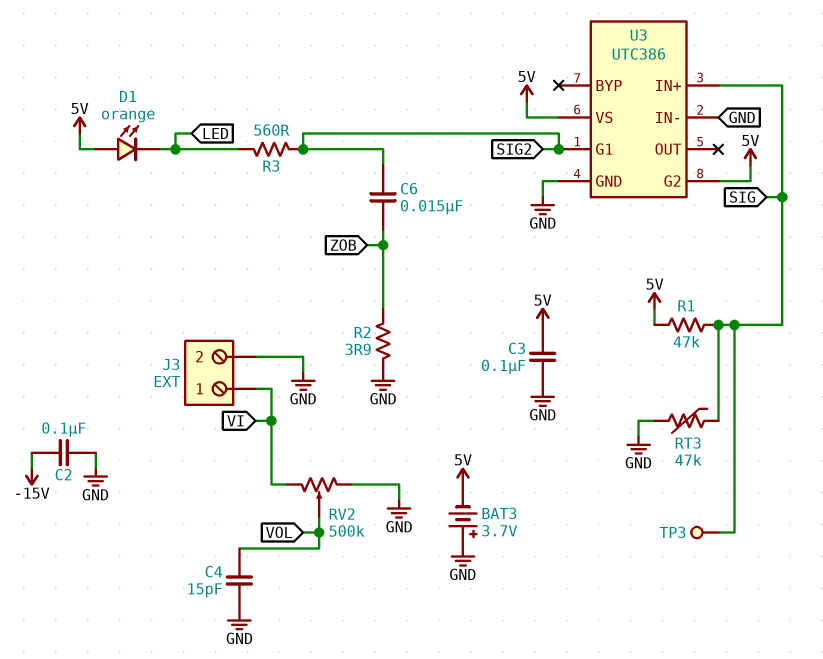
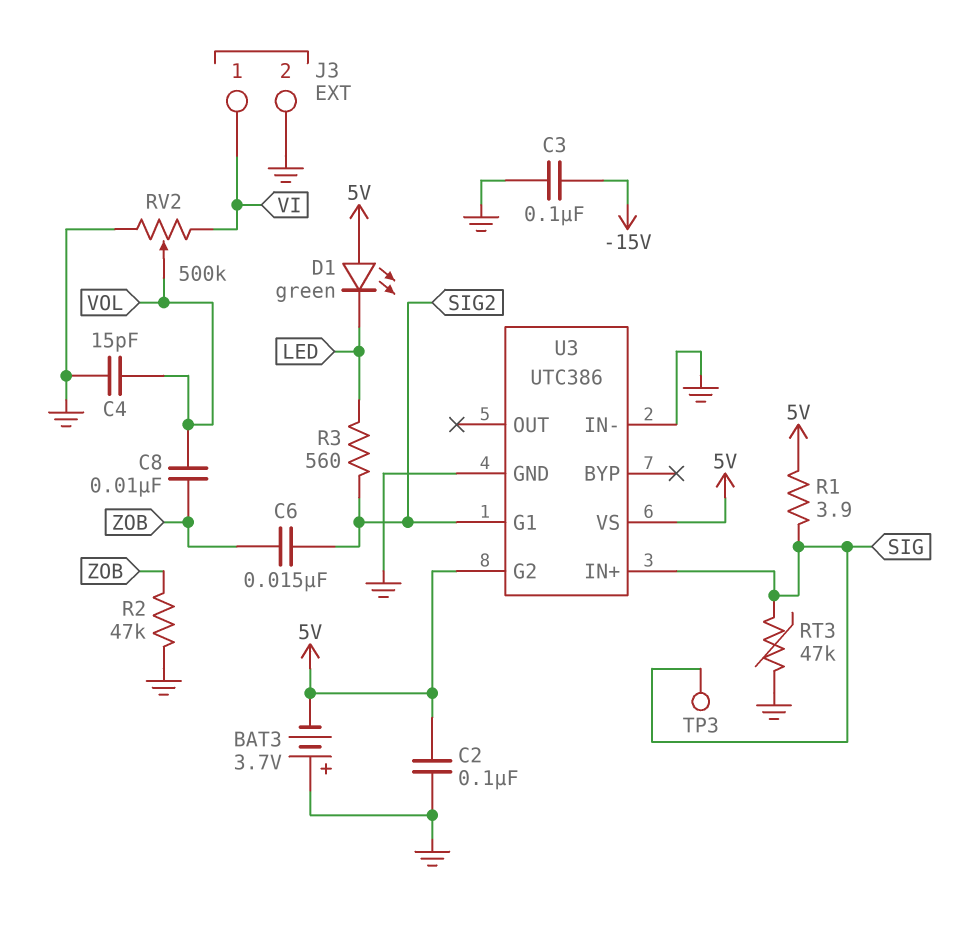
C2: 100nF (-15V, GND) -> 100nF (5V, GND)
C3: 100nF (5V, GND) -> 100nF (-15V, GND)
C8: none -> 10nF (VOL, ZOB)
D1: LED orange (A 5V, K LED) -> LED green (A 5V, K LED)
R1: 47k (5V, SIG) -> 3.9 (5V, SIG)
R2: 3.9 (GND, ZOB) -> 47k (GND, ZOB)

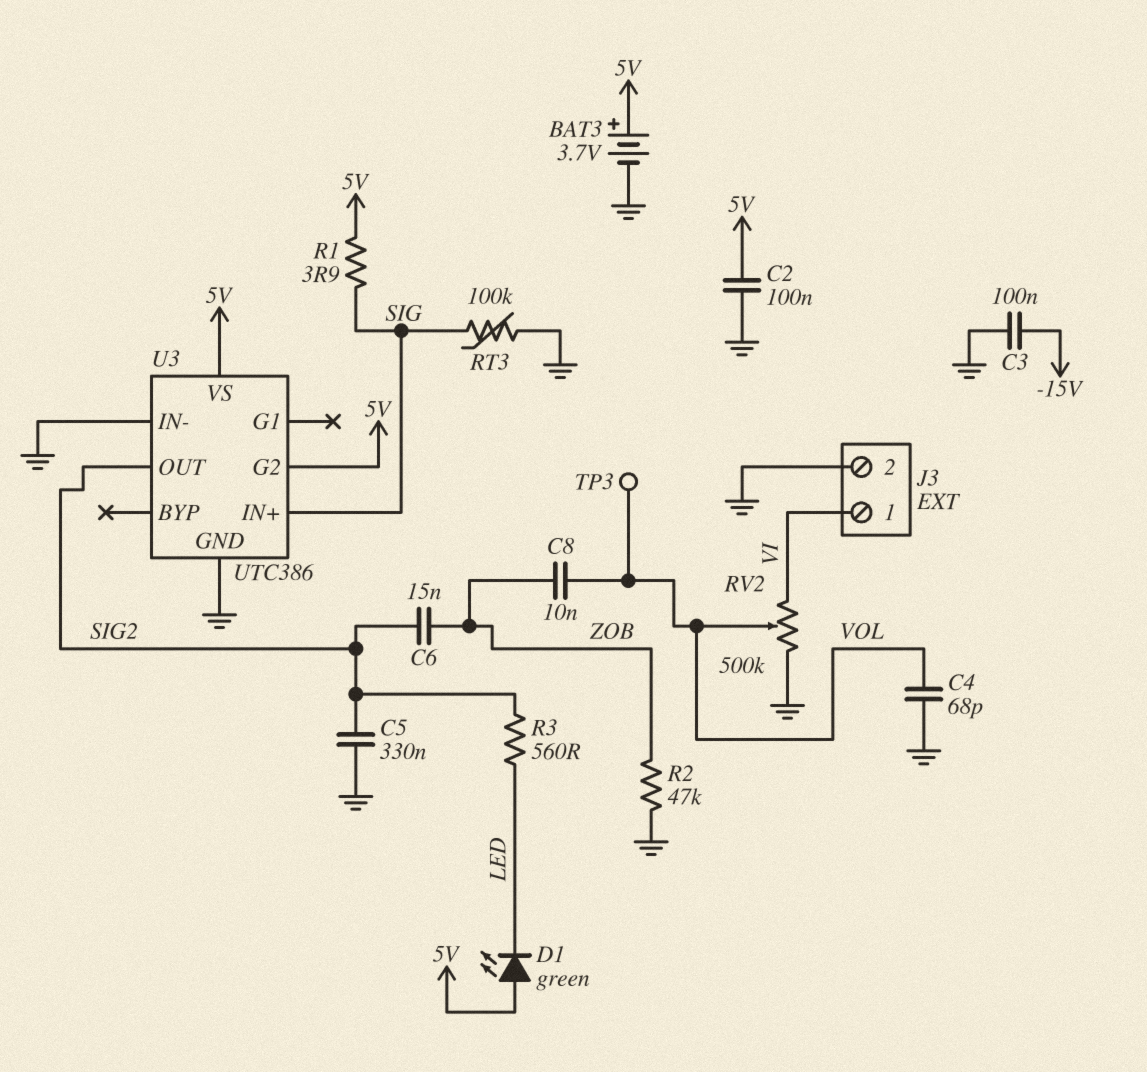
BAT3: 3.7V (plus GND, minus 5V) -> 3.7V (plus 5V, minus GND)
C4: 15pF (GND, VOL) -> 68pF (GND, VOL)
C5: none -> 330nF (GND, SIG2)
RT3: 47k (GND, SIG) -> 100k (GND, SIG)
TP3: test point (SIG) -> test point (VOL)
U3 pin G1: SIG2 -> none
U3 pin OUT: none -> SIG2

